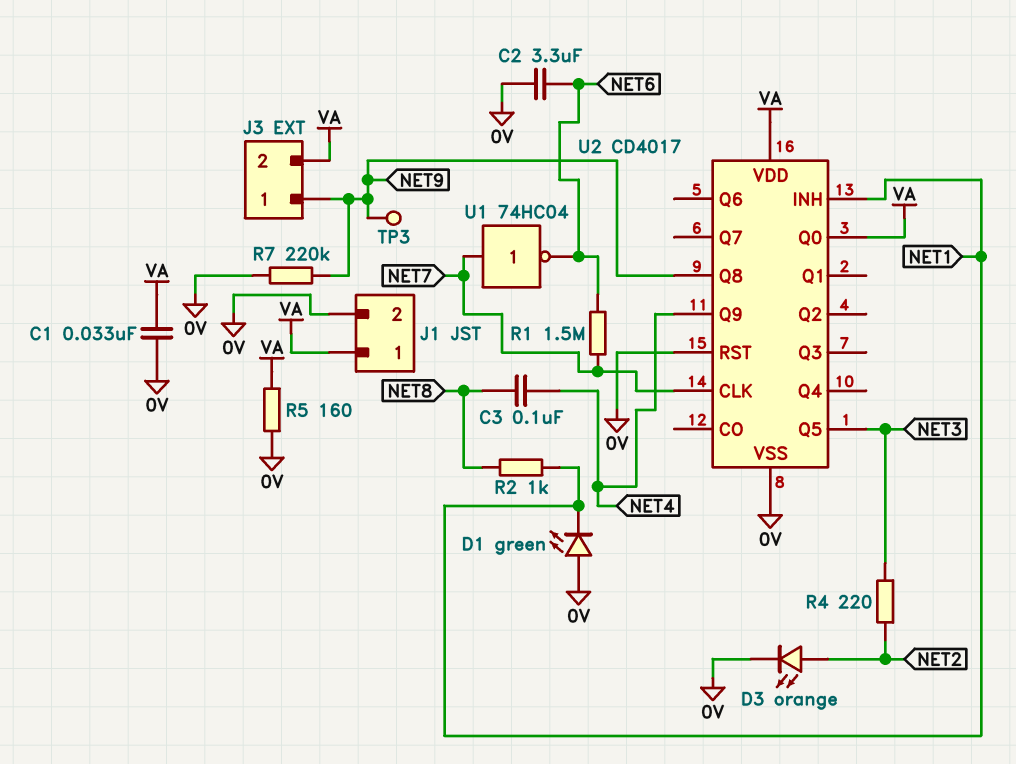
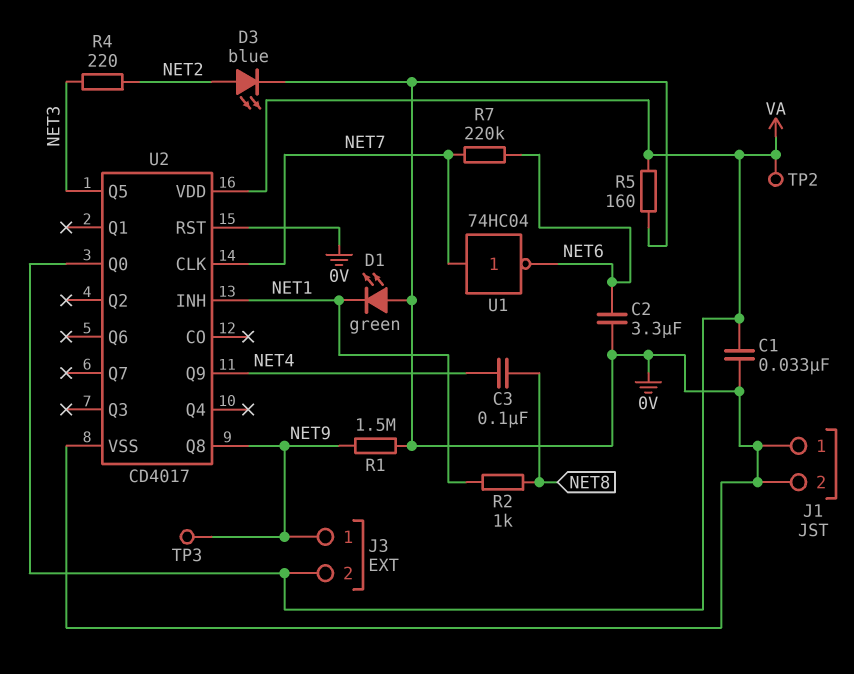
D3: LED orange (A NET2, K 0V) -> LED blue (A NET2, K 0V)
J1 pin 1: VA -> 0V
R1: 1.5M (NET6, NET7) -> 1.5M (0V, NET9)
R7: 220k (0V, NET9) -> 220k (NET6, NET7)
TP2: none -> test point (VA)

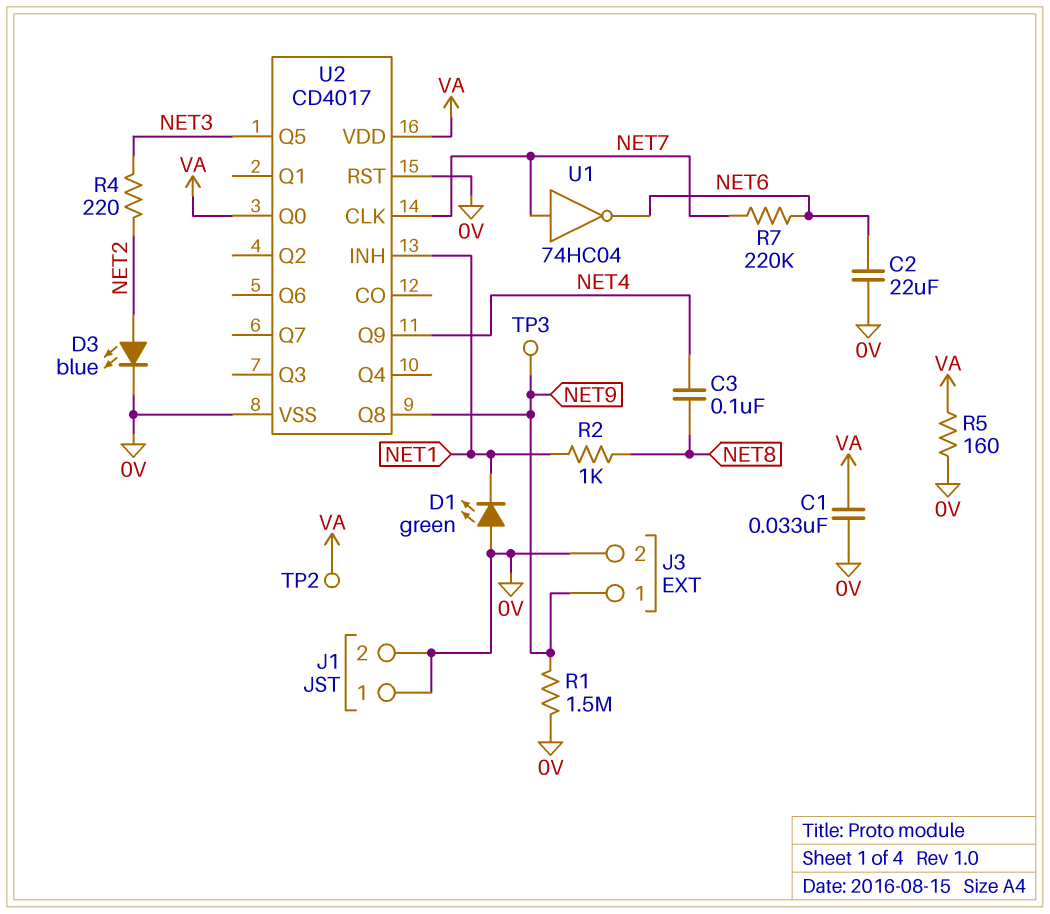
C2: 3.3uF (0V, NET6) -> 22uF (0V, NET6)
J3 pin 2: VA -> 0V

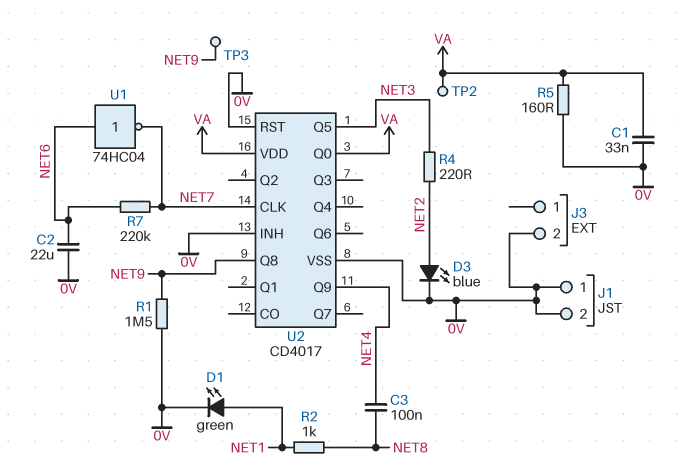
D1: LED green (A 0V, K NET1) -> LED green (A NET1, K 0V)
J3 pin 1: NET9 -> none
U1: NOT 74HC04 (in NET7, out NET6) -> NOT 74HC04 (in NET6, out NET7)
U2 pin INH: NET1 -> 0V

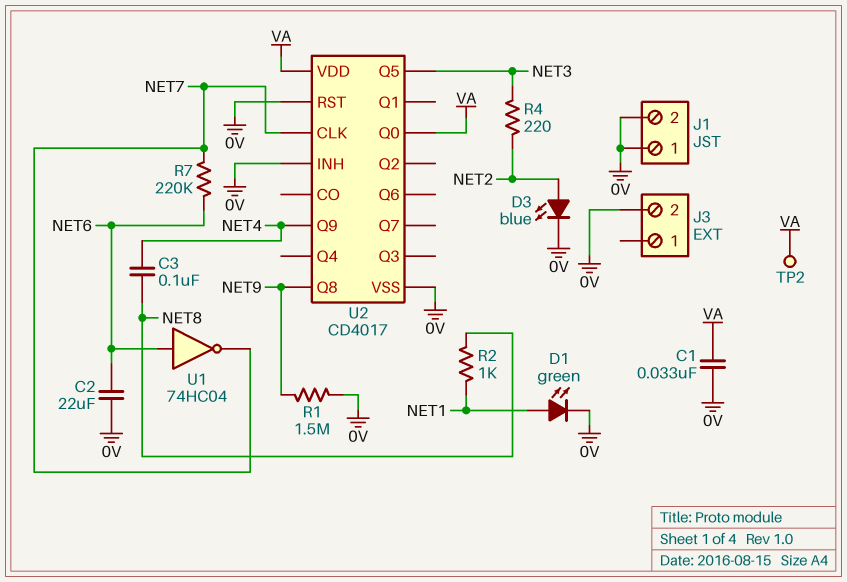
R5: 160 (0V, VA) -> none
TP3: test point (NET9) -> none

